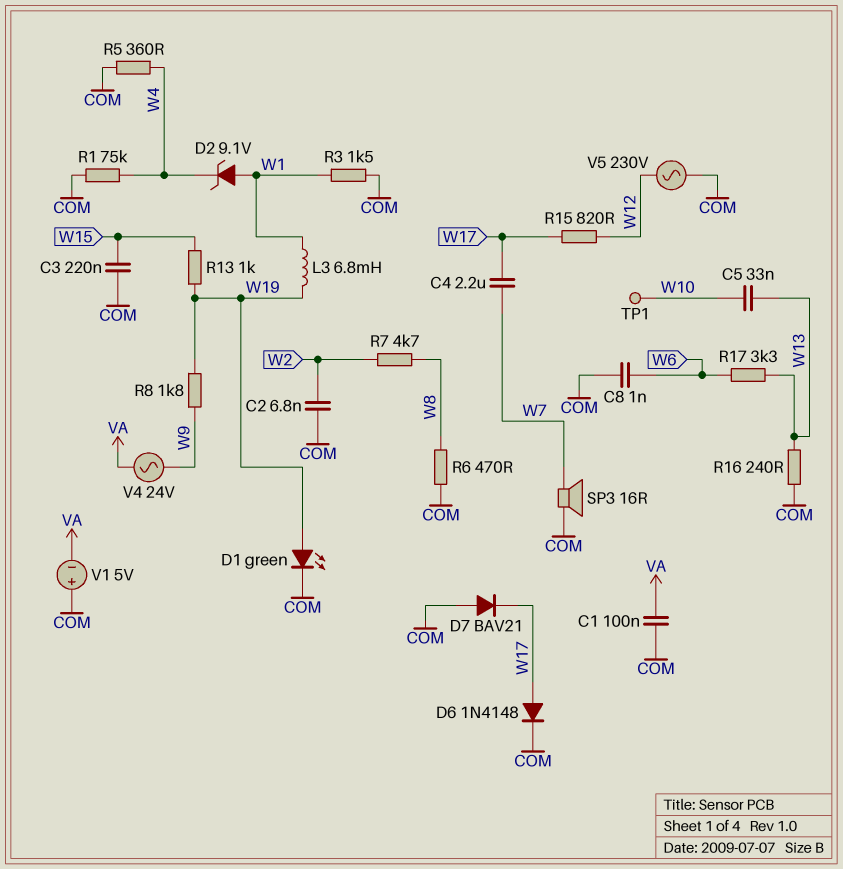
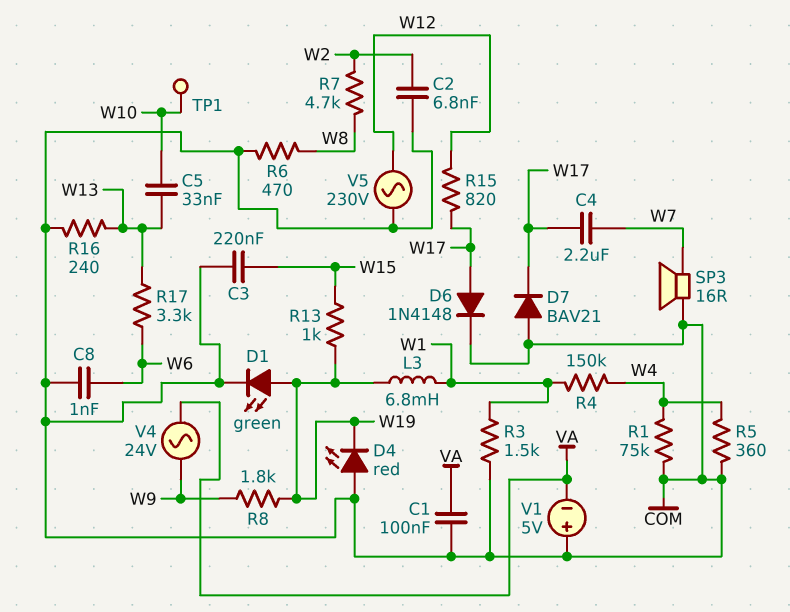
D2: zener 9.1V (A W1, K W4) -> none
D4: none -> LED red (A COM, K W19)
R4: none -> 150k (W1, W4)

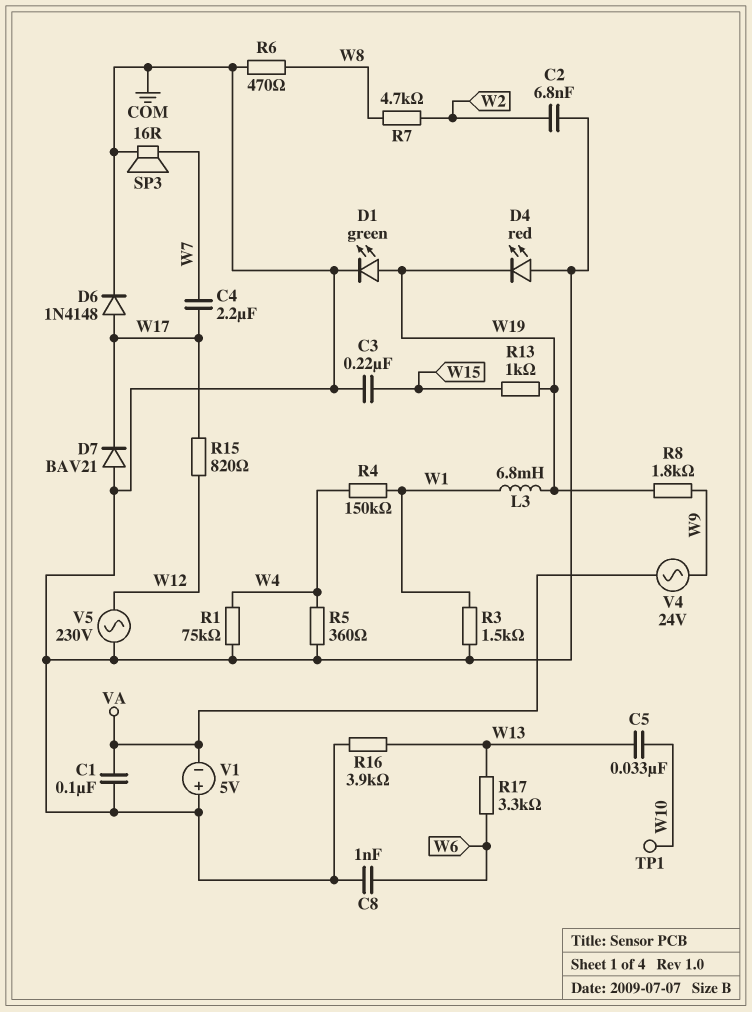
R16: 240 (COM, W13) -> 3.9k (COM, W13)

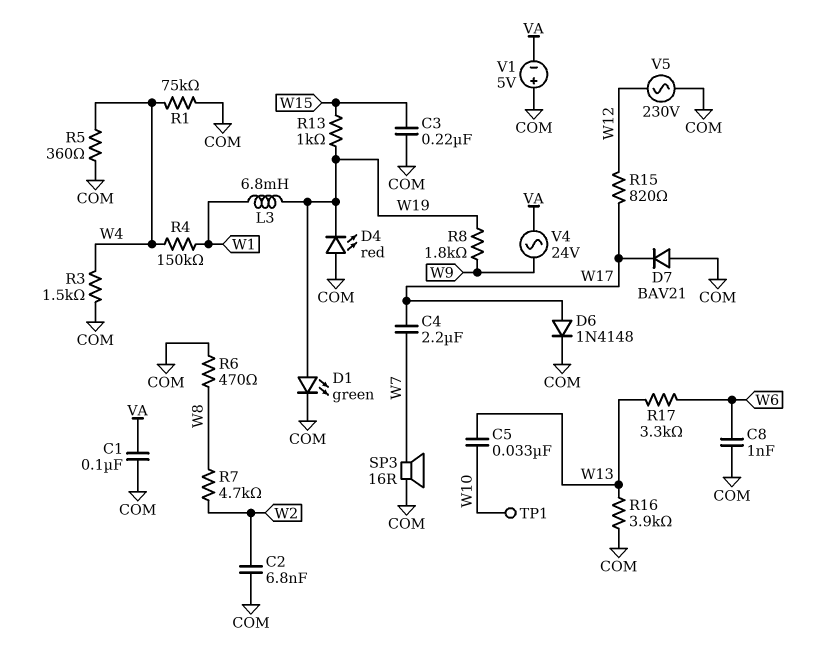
R3: 1.5k (COM, W1) -> 1.5k (COM, W4)

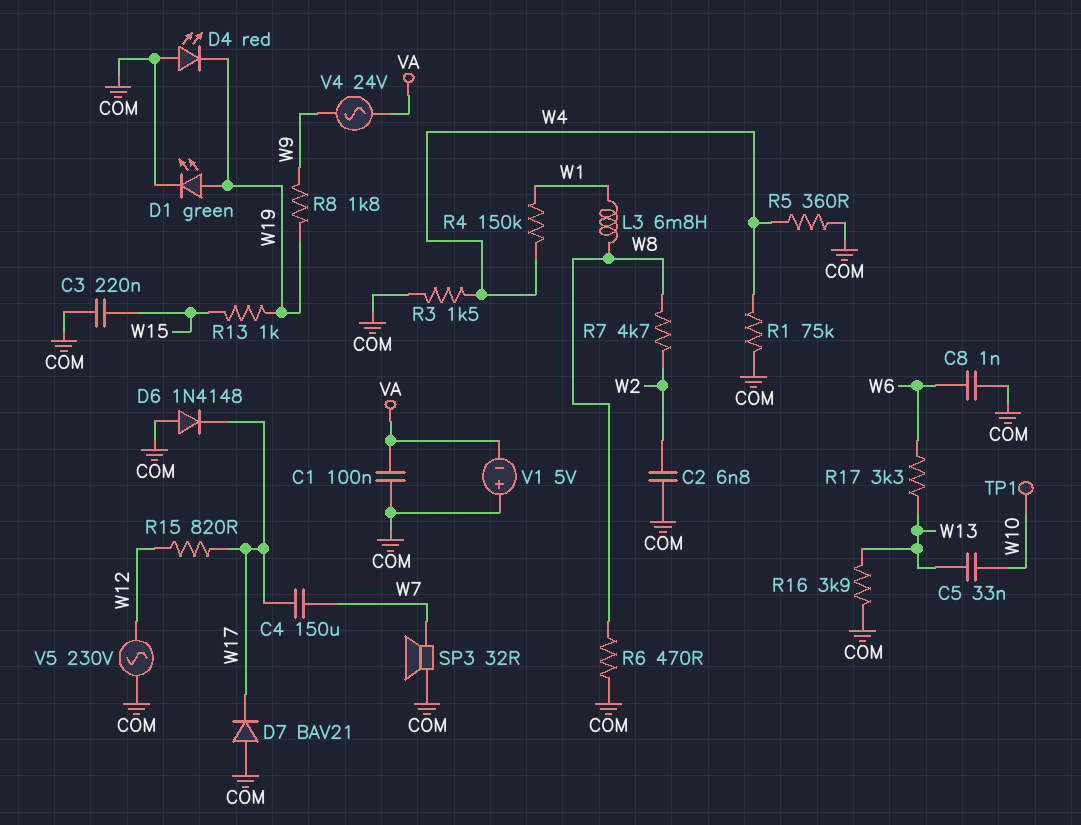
C4: 2.2uF (W7, W17) -> 150uF (W7, W17)
D6: diode 1N4148 (A W17, K COM) -> diode 1N4148 (A COM, K W17)
L3: 6.8mH (W1, W19) -> 6.8mH (W1, W8)
SP3: speaker 16R (COM, W7) -> speaker 32R (COM, W7)

